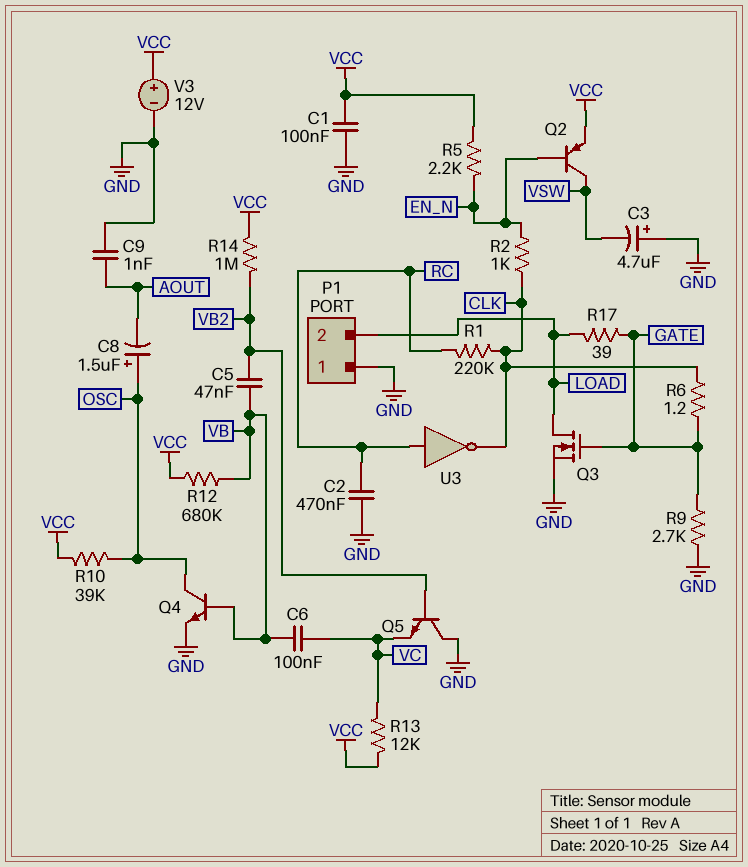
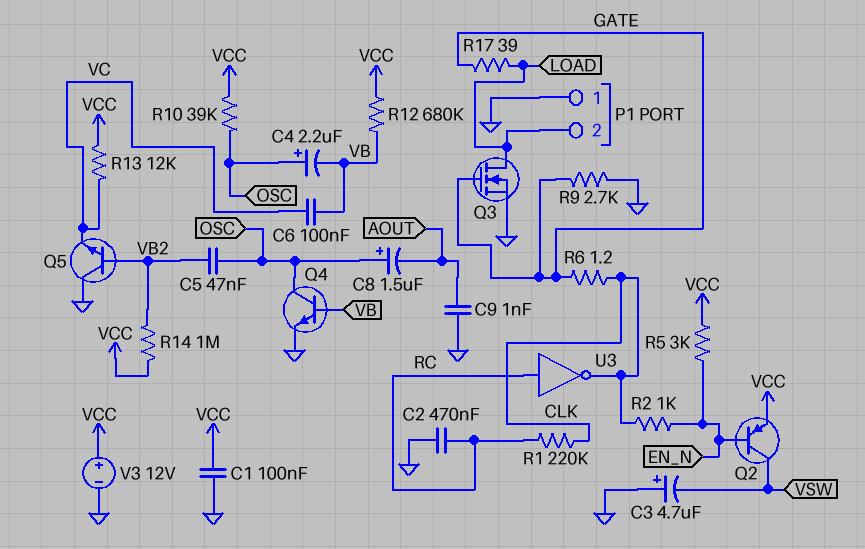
C4: none -> 2.2uF (plus OSC, minus VB)
C5: 47nF (VB, VB2) -> 47nF (OSC, VB2)
R5: 2.2k (EN_N, VCC) -> 3k (EN_N, VCC)

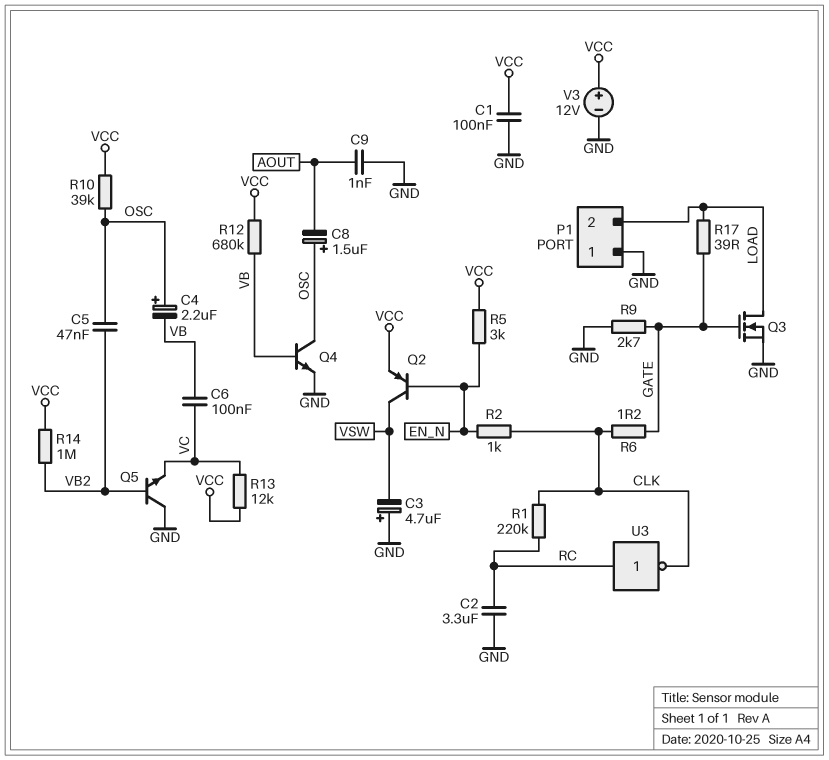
C2: 470nF (GND, RC) -> 3.3uF (GND, RC)

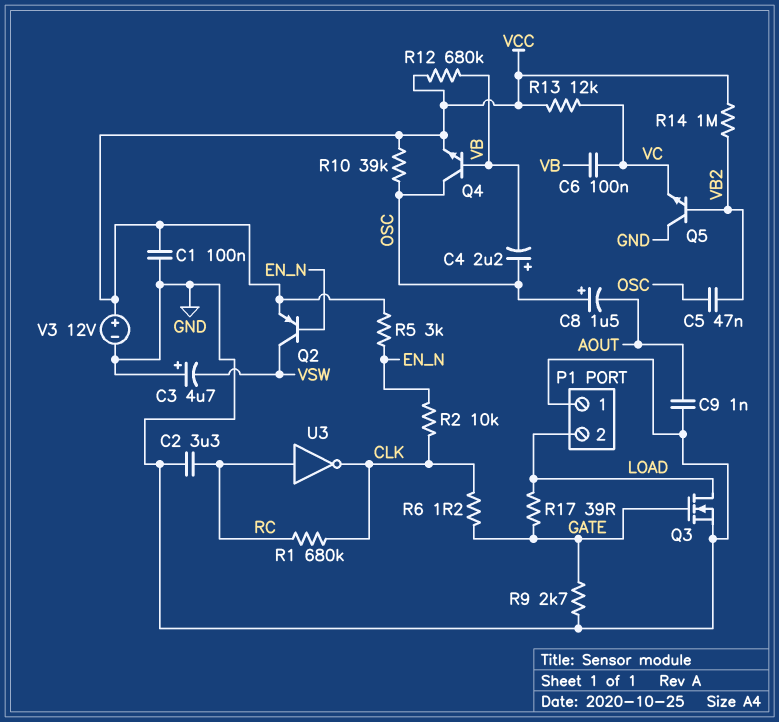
Q4: NPN (B VB, C OSC, E GND) -> NPN (B VB, C OSC, E VCC)
R1: 220k (CLK, RC) -> 680k (CLK, RC)
R2: 1k (CLK, EN_N) -> 10k (CLK, EN_N)

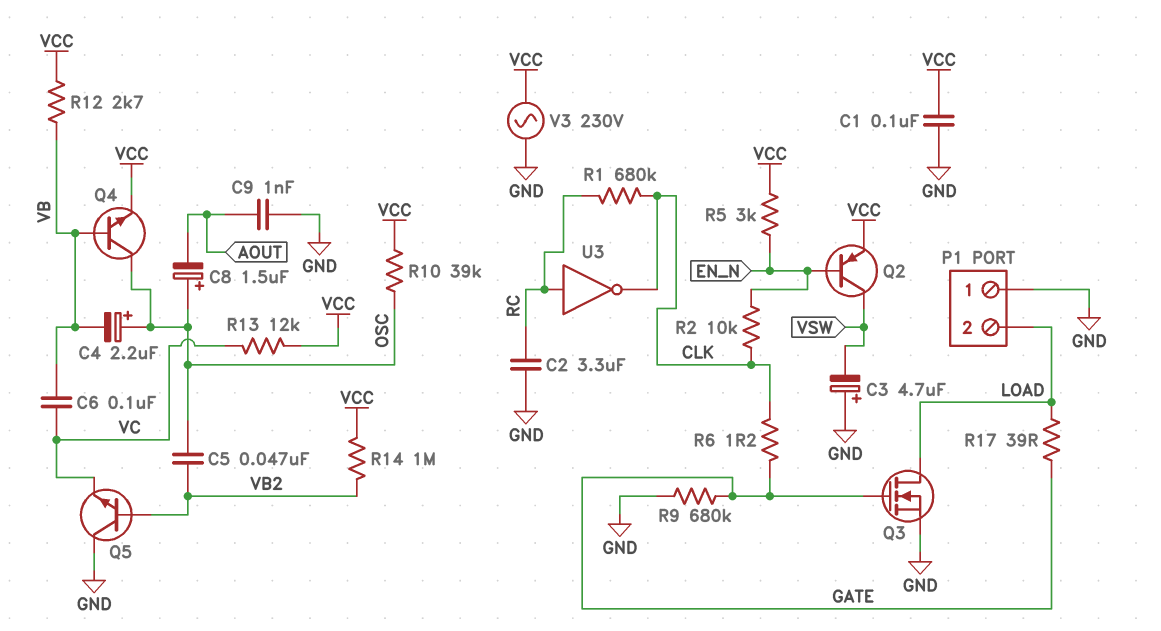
R9: 2.7k (GATE, GND) -> 680k (GATE, GND)
R12: 680k (VB, VCC) -> 2.7k (VB, VCC)
V3: 12V (plus VCC, minus GND) -> AC 230V (GND, VCC)

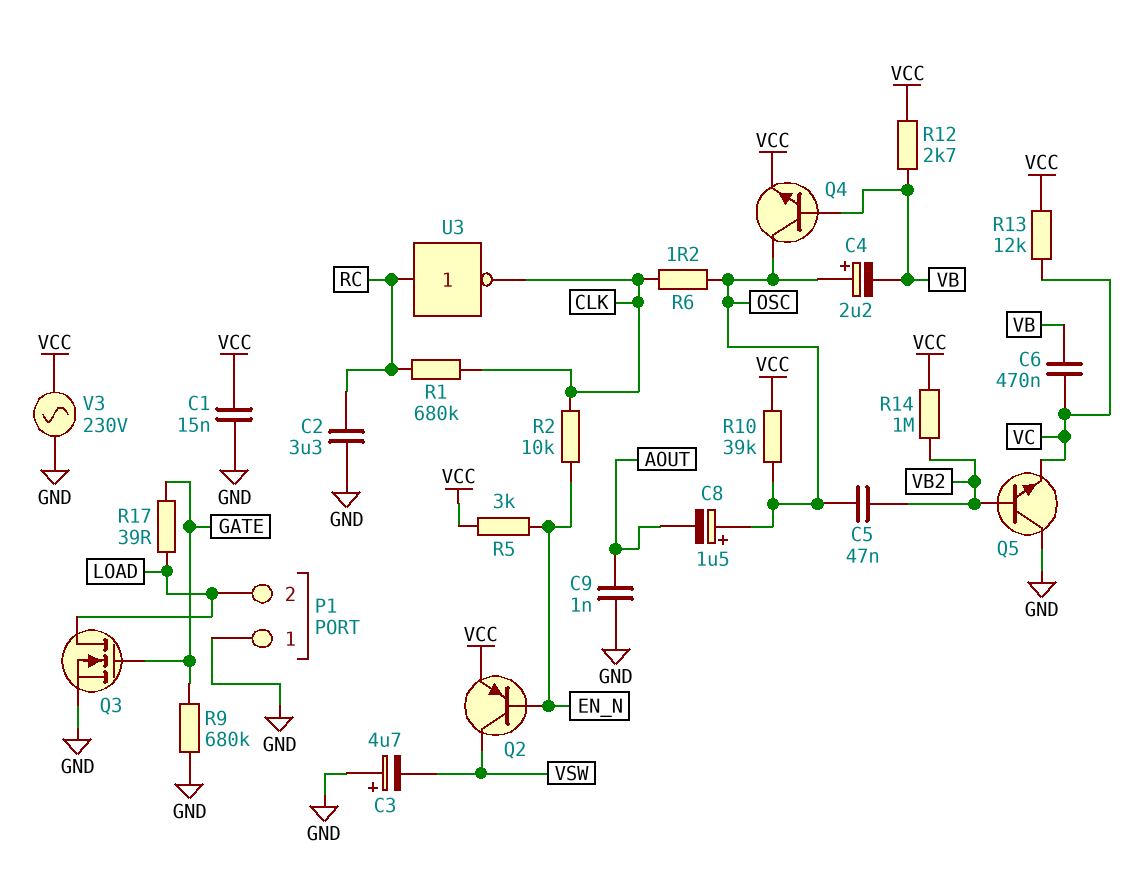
C1: 100nF (GND, VCC) -> 15nF (GND, VCC)
C6: 100nF (VB, VC) -> 470nF (VB, VC)
R6: 1.2 (CLK, GATE) -> 1.2 (CLK, OSC)

